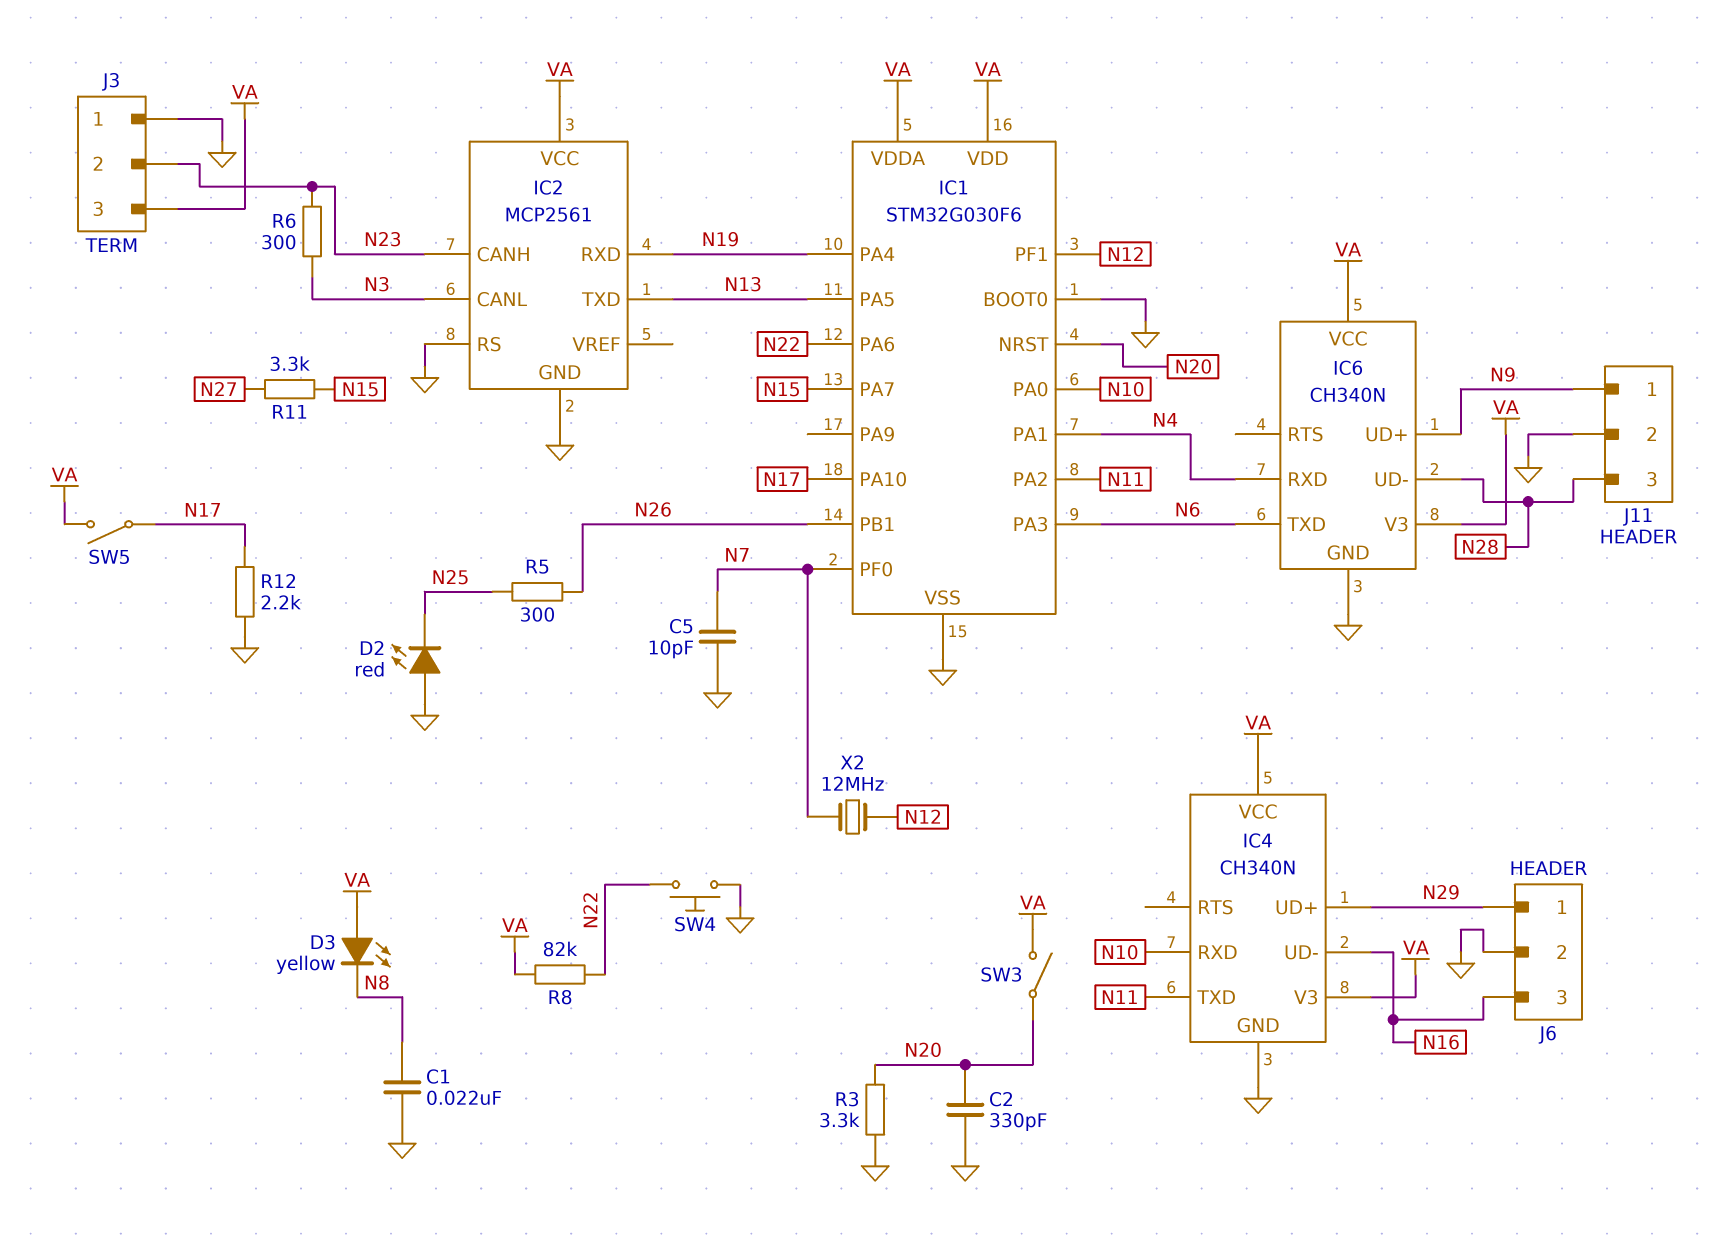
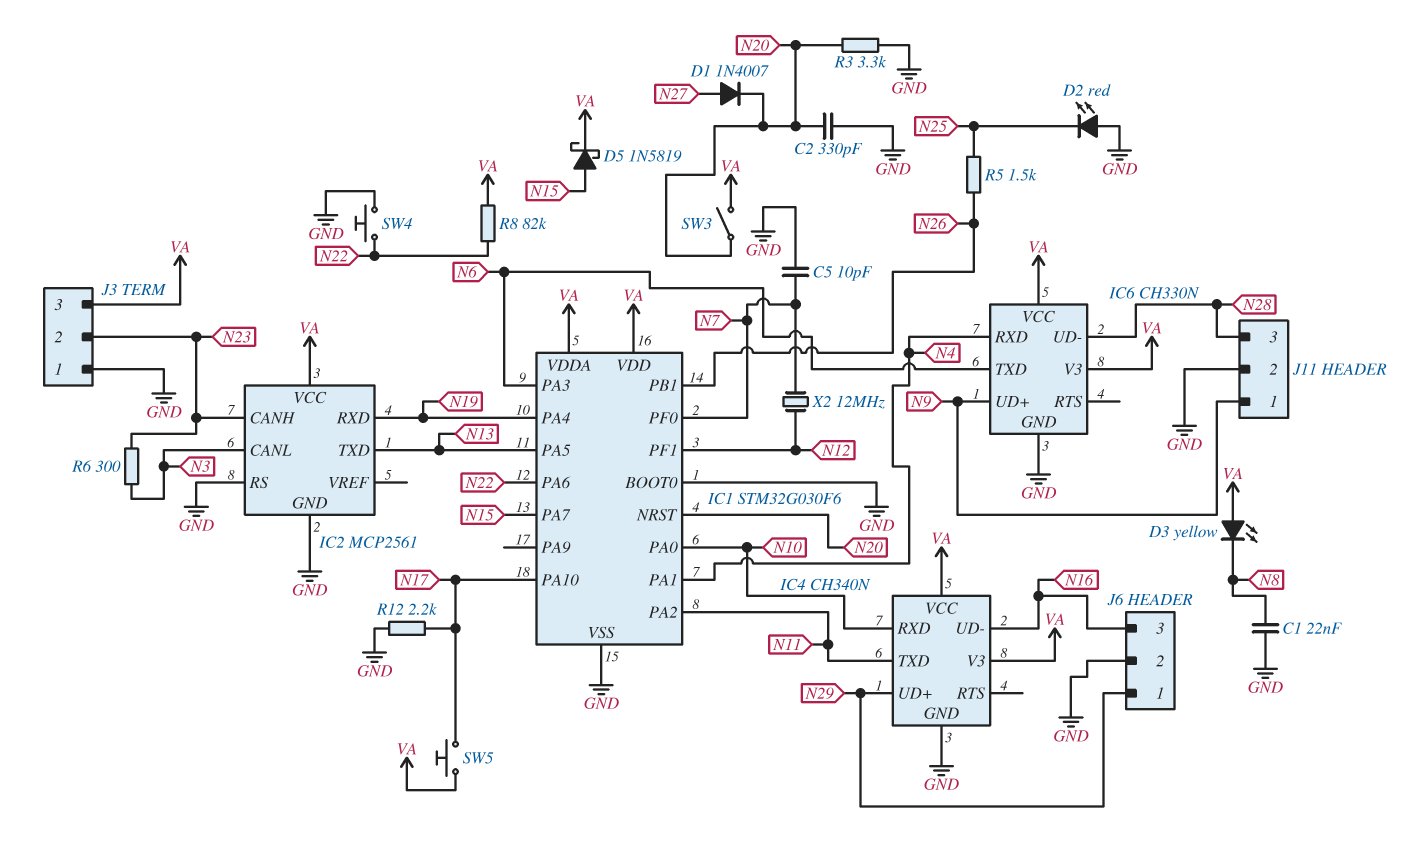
D1: none -> diode 1N4007 (A N27, K N20)
D5: none -> schottky 1N5819 (A N15, K VA)
IC6: CH340N -> CH330N
R5: 300 (N25, N26) -> 1.5k (N25, N26)
R11: 3.3k (N15, N27) -> none
SW5: switch (N17, VA) -> button (N17, VA)

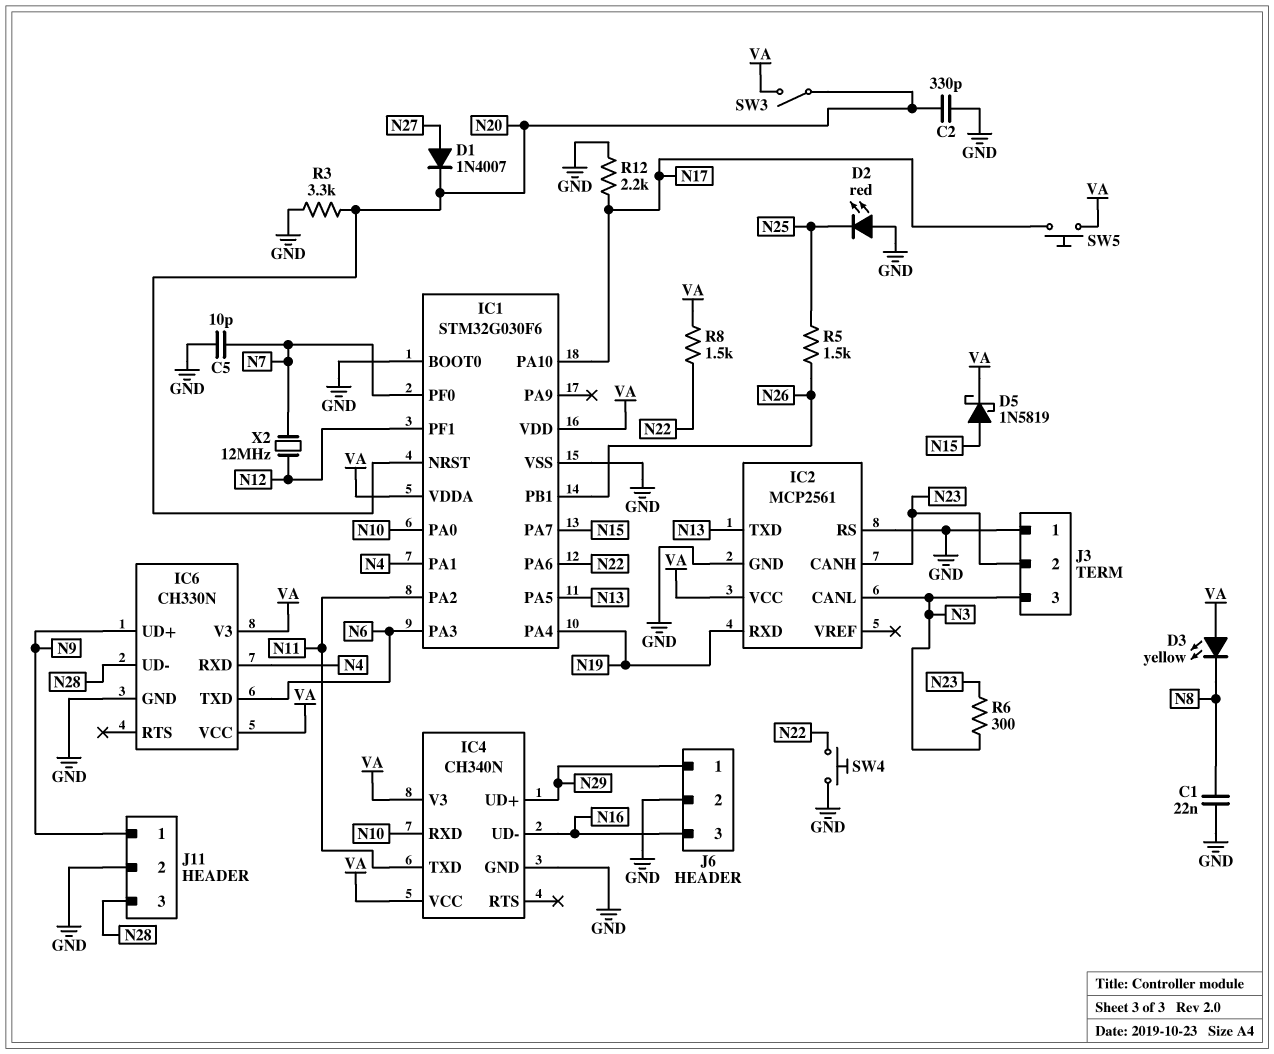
J3 pin 3: VA -> N3
R8: 82k (N22, VA) -> 1.5k (N22, VA)

